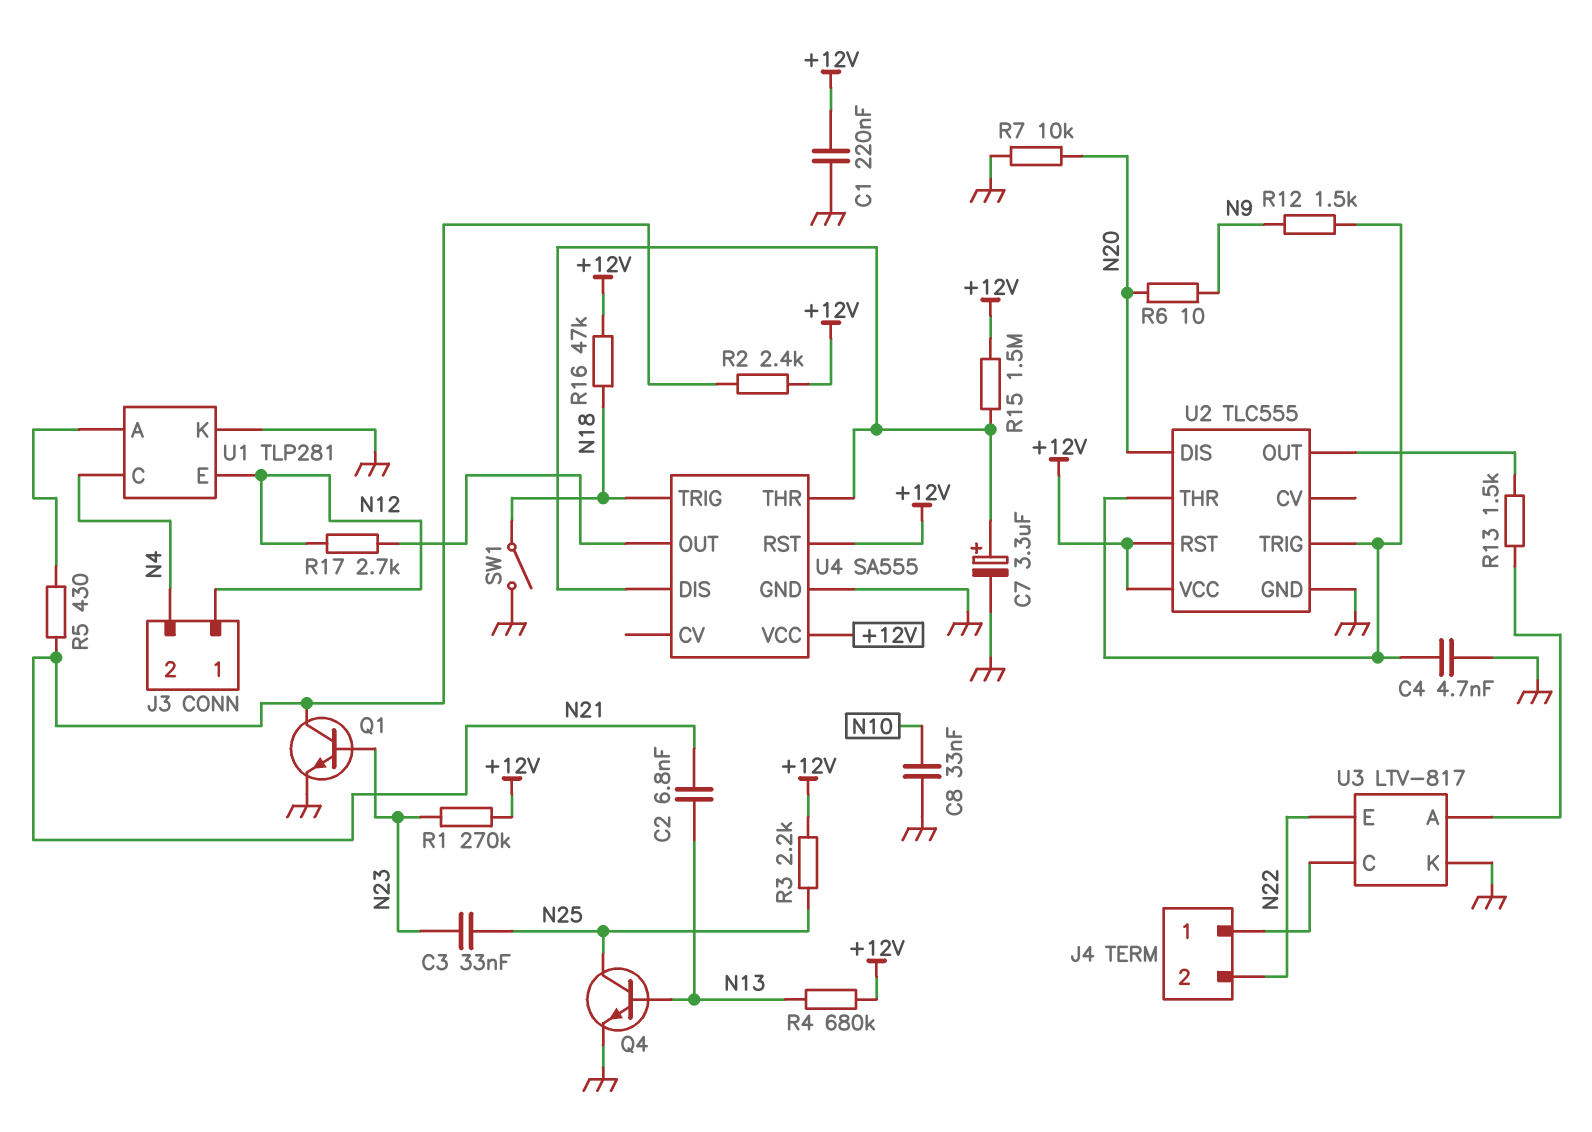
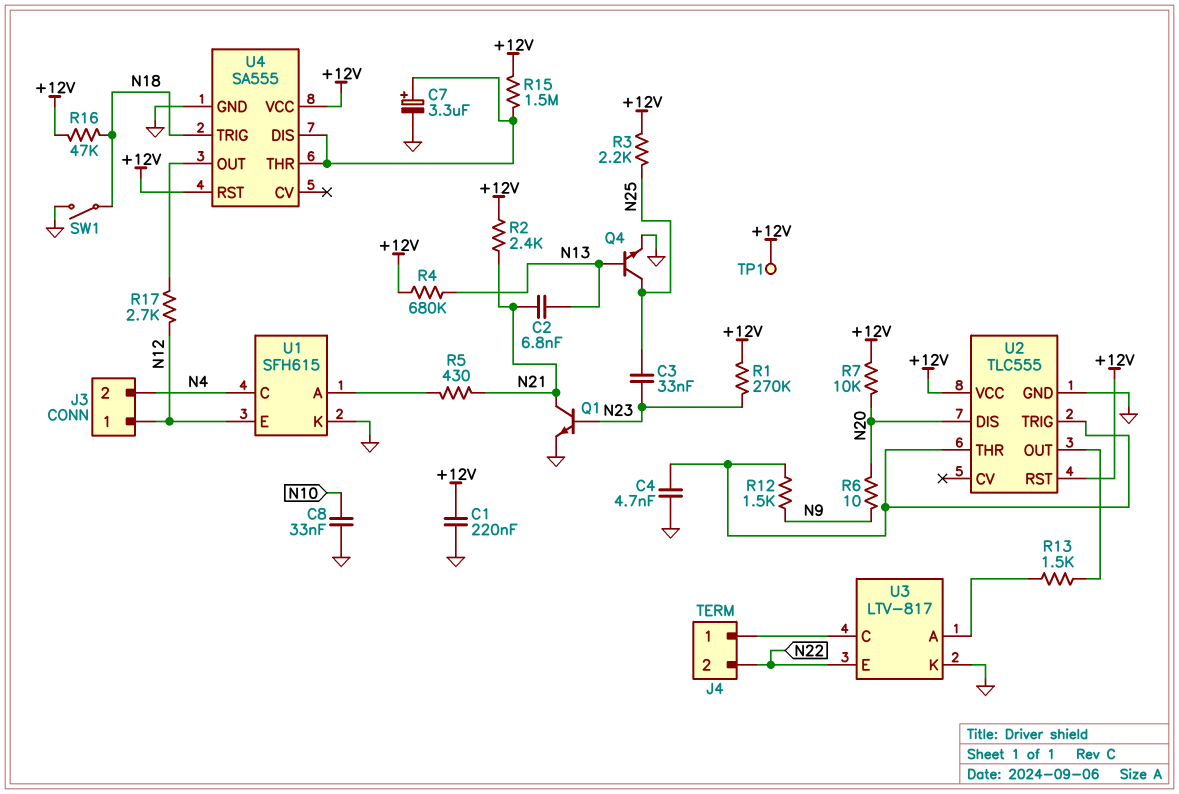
R7: 10k (GND, N20) -> 10k (+12V, N20)
TP1: none -> test point (+12V)
U1: TLP281 -> SFH615

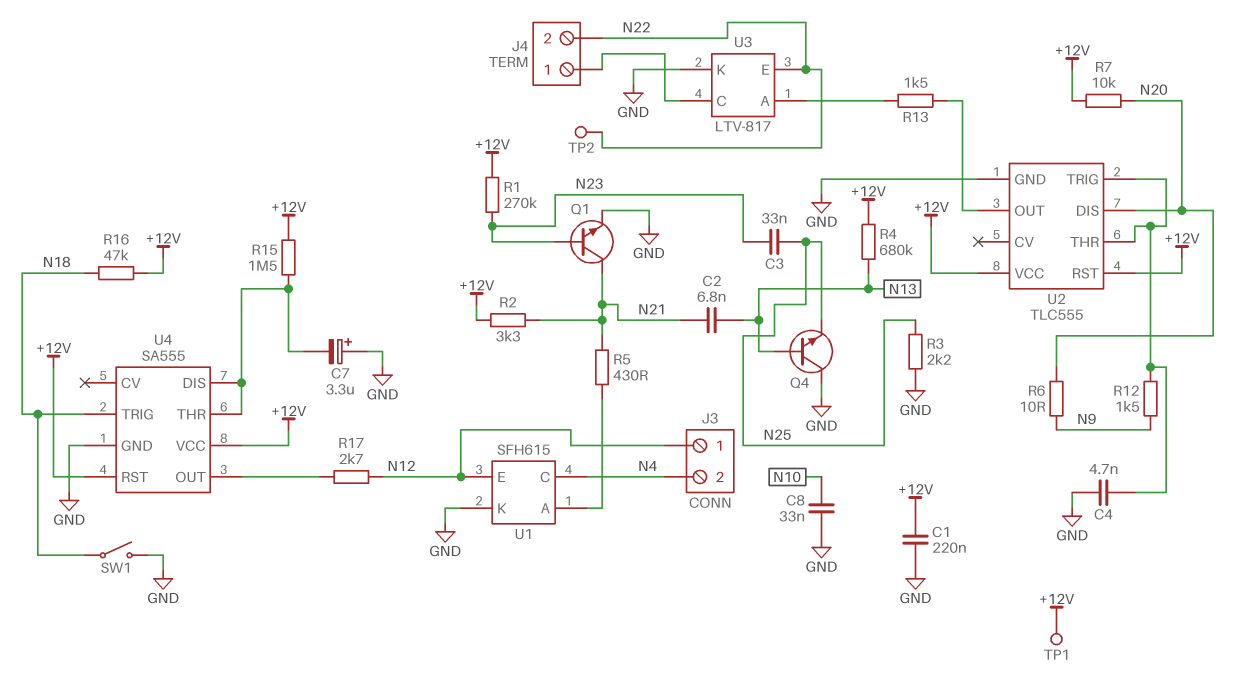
C7: 3.3uF (plus U4/DIS, minus GND) -> 3.3uF (plus GND, minus U4/DIS)
Q4: NPN (B N13, C N25, E GND) -> NPN (B N13, C GND, E N25)
R2: 2.4k (+12V, N21) -> 3.3k (+12V, N21)
R3: 2.2k (+12V, N25) -> 2.2k (GND, N25)
TP2: none -> test point (N22)

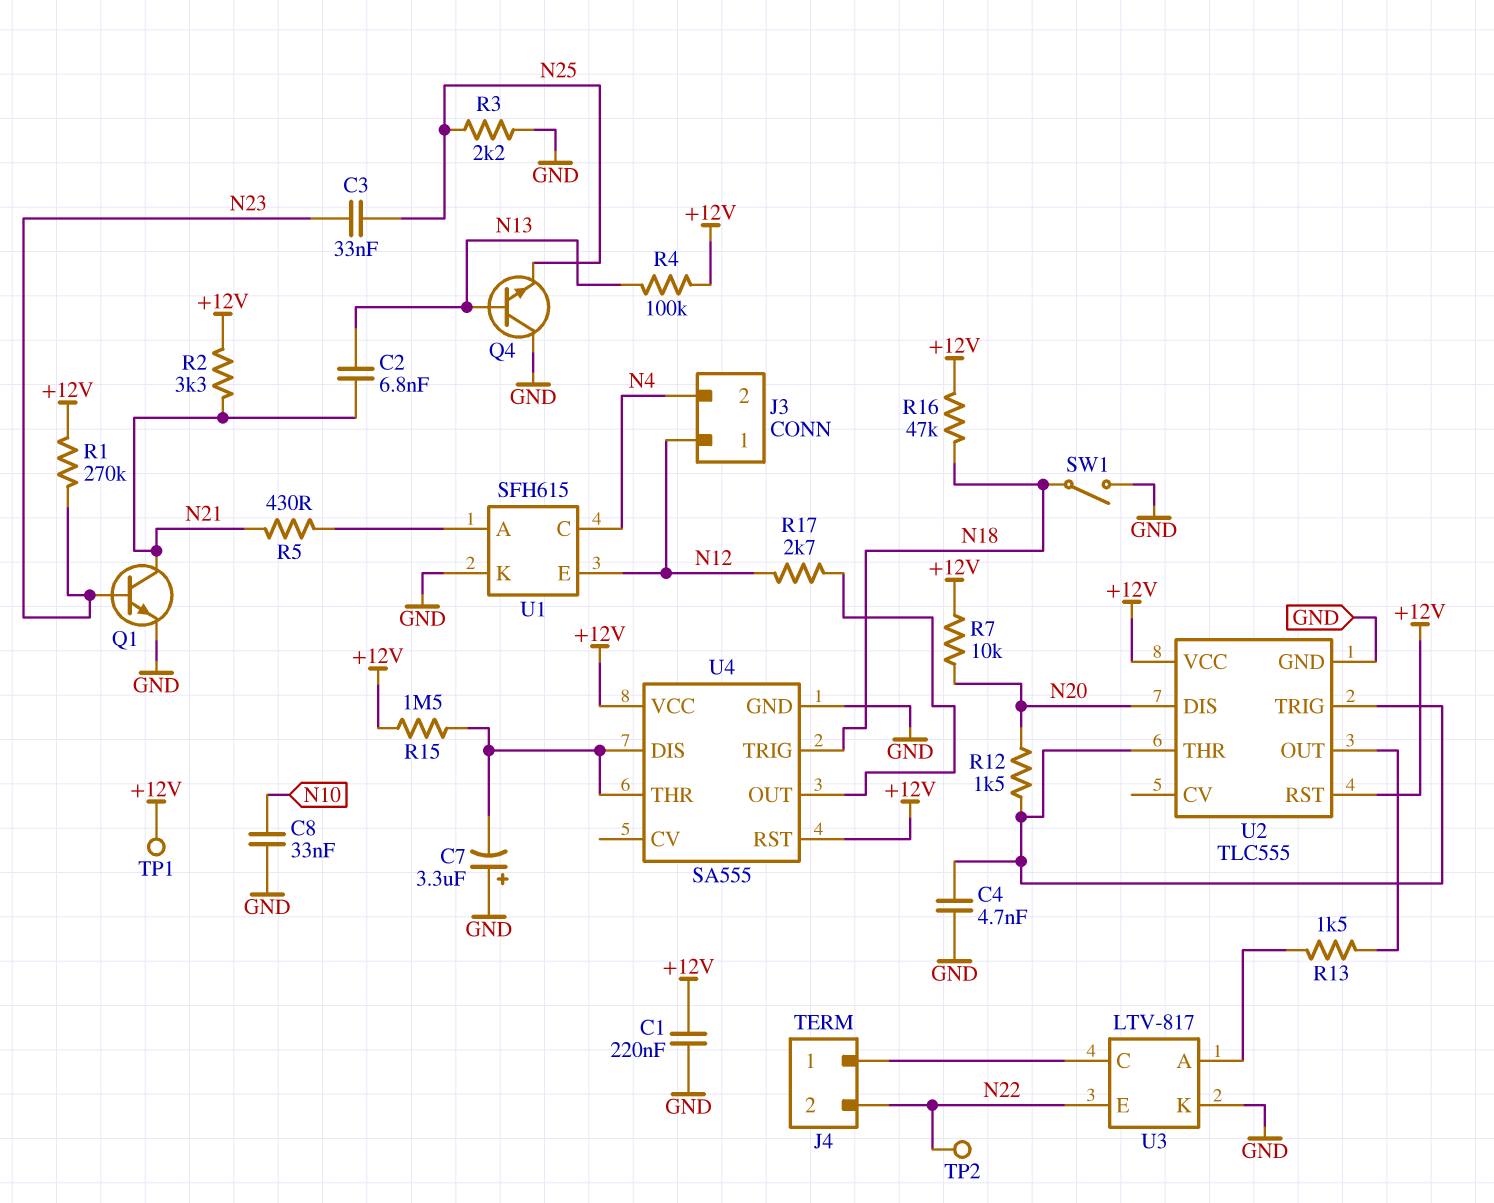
R4: 680k (+12V, N13) -> 100k (+12V, N13)
R6: 10 (N9, N20) -> none
R12: 1.5k (N9, U2/THR) -> 1.5k (N20, U2/THR)

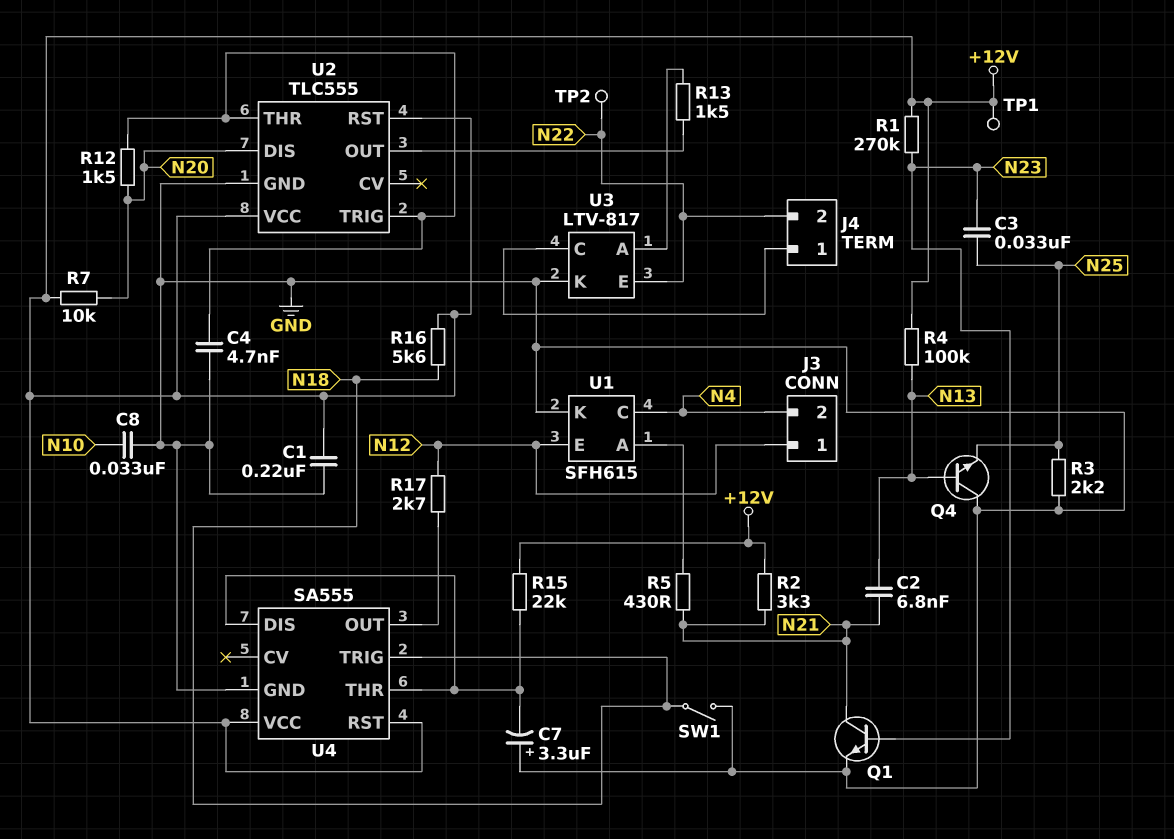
R15: 1.5M (+12V, U4/DIS) -> 22k (+12V, U4/DIS)
R16: 47k (+12V, N18) -> 5.6k (+12V, N18)

